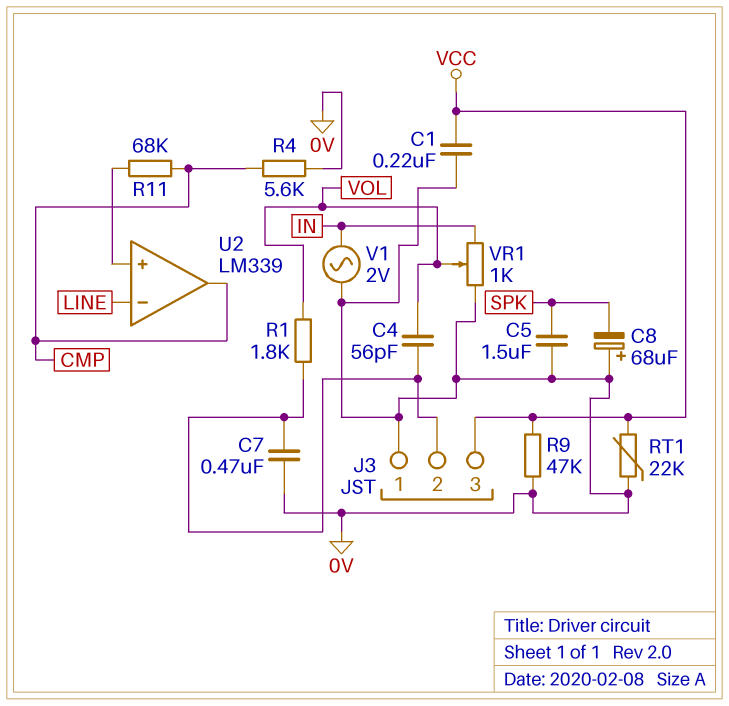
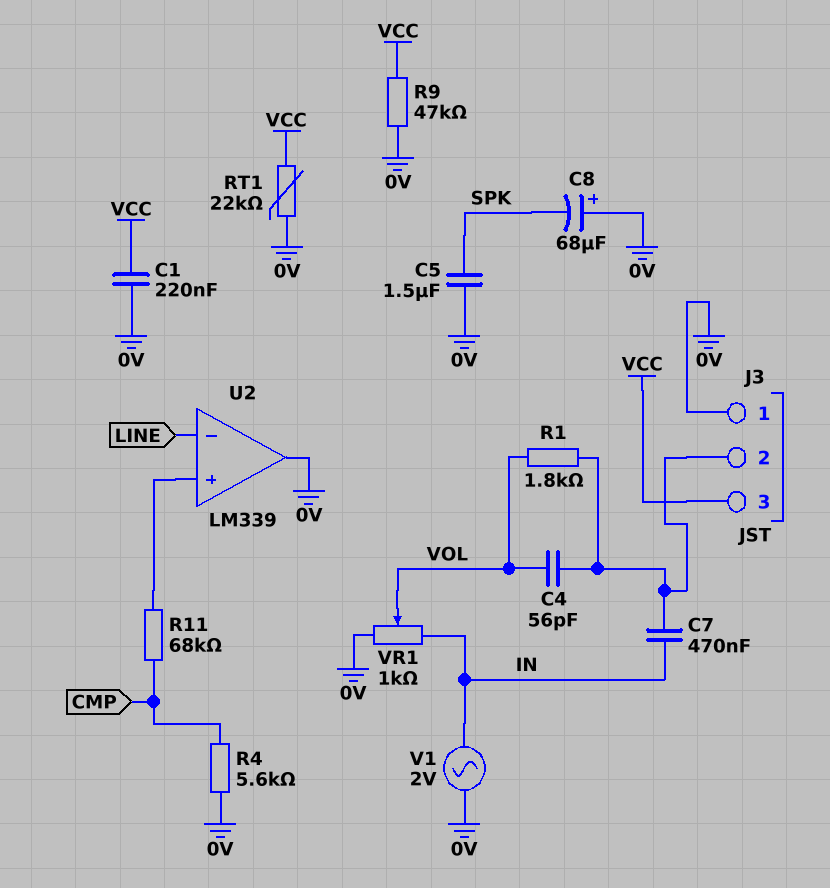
C7: 470nF (0V, J3/2) -> 470nF (IN, J3/2)
U2 pin out: CMP -> 0V

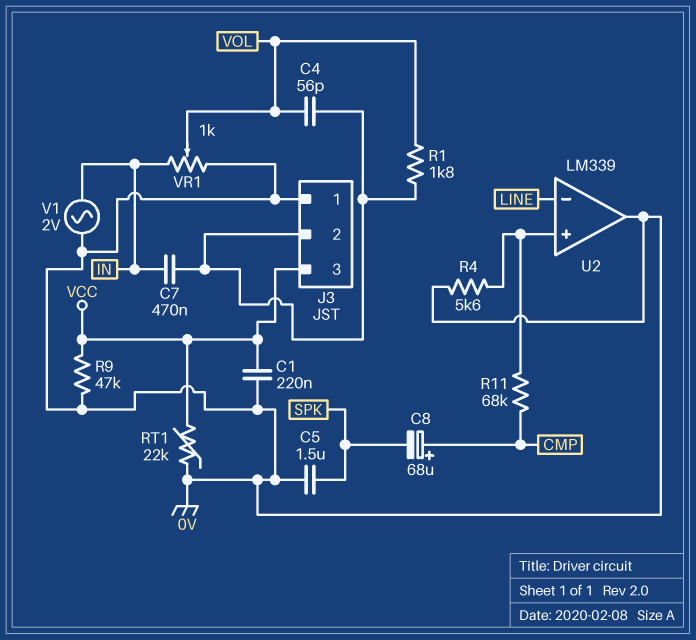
C8: 68uF (plus 0V, minus SPK) -> 68uF (plus CMP, minus SPK)
R4: 5.6k (0V, CMP) -> 5.6k (0V, U2/in+)

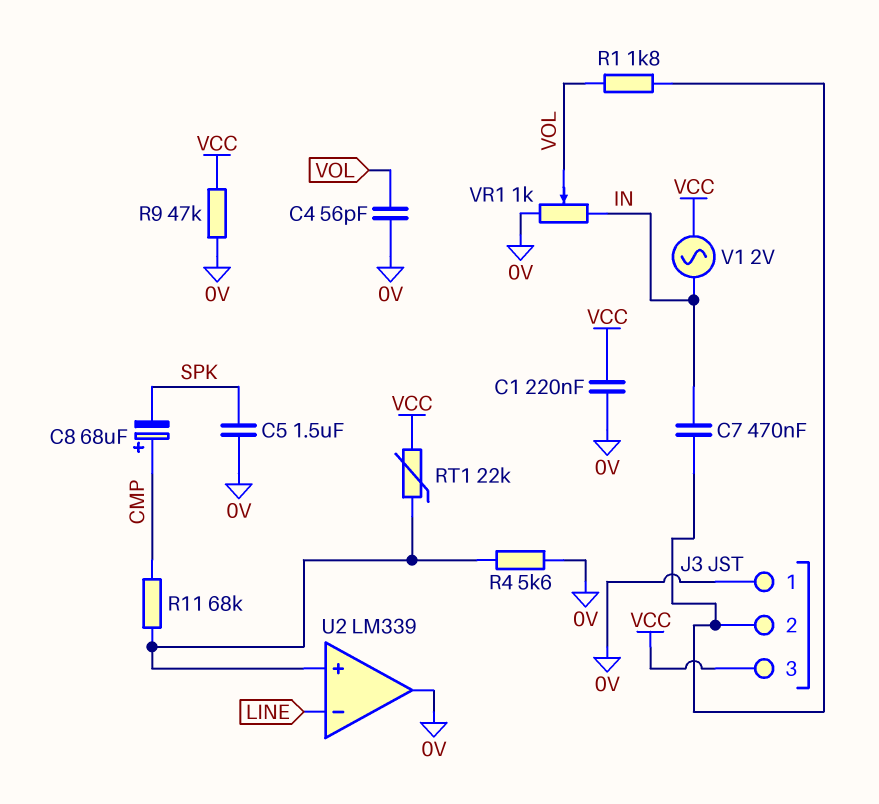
C4: 56pF (J3/2, VOL) -> 56pF (0V, VOL)
RT1: 22k (0V, VCC) -> 22k (U2/in+, VCC)
V1: AC 2V (0V, IN) -> AC 2V (IN, VCC)

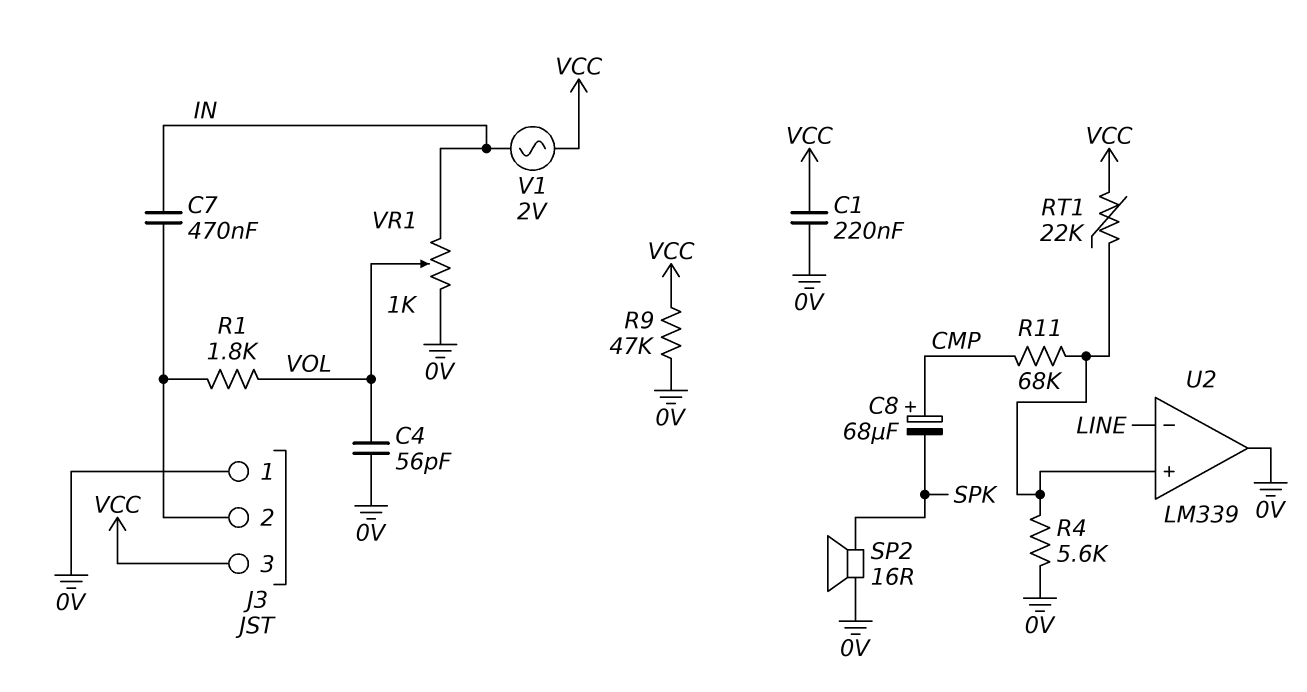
C5: 1.5uF (0V, SPK) -> none
SP2: none -> speaker 16R (0V, SPK)

